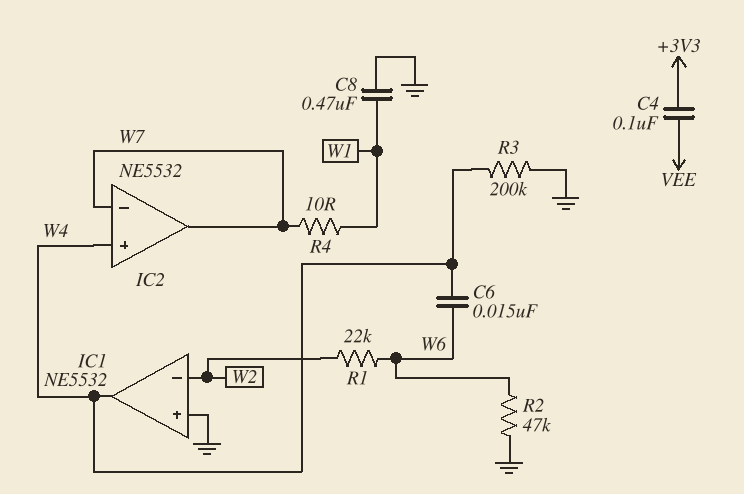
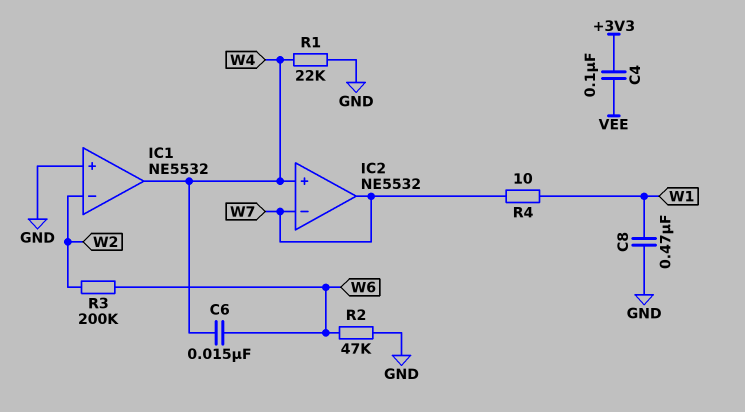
R1: 22k (W2, W6) -> 22k (GND, W4)
R3: 200k (GND, W4) -> 200k (W2, W6)

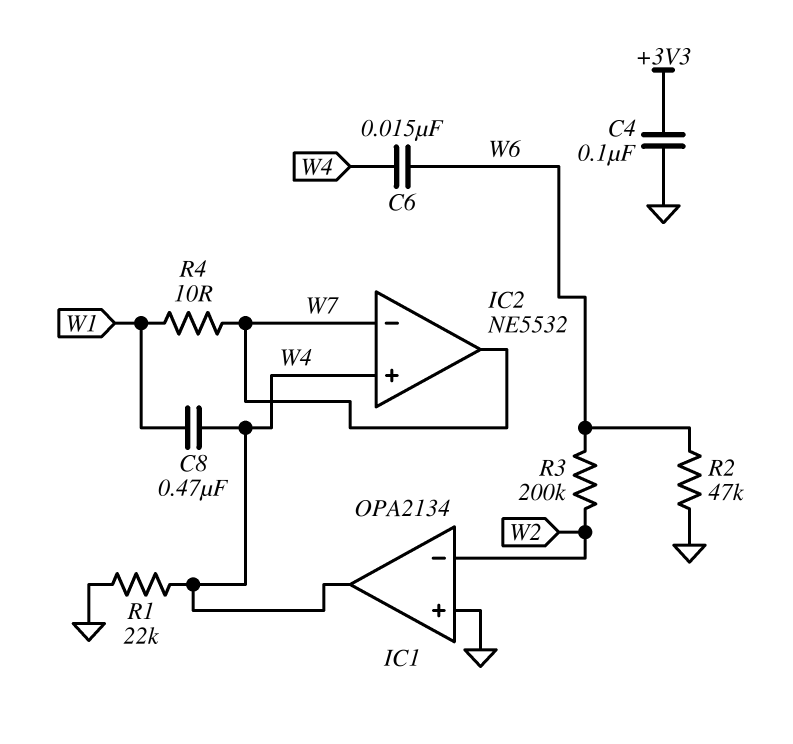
C4: 100nF (+3V3, VEE) -> 100nF (+3V3, GND)
C8: 470nF (GND, W1) -> 470nF (W1, W4)
IC1: NE5532 -> OPA2134

